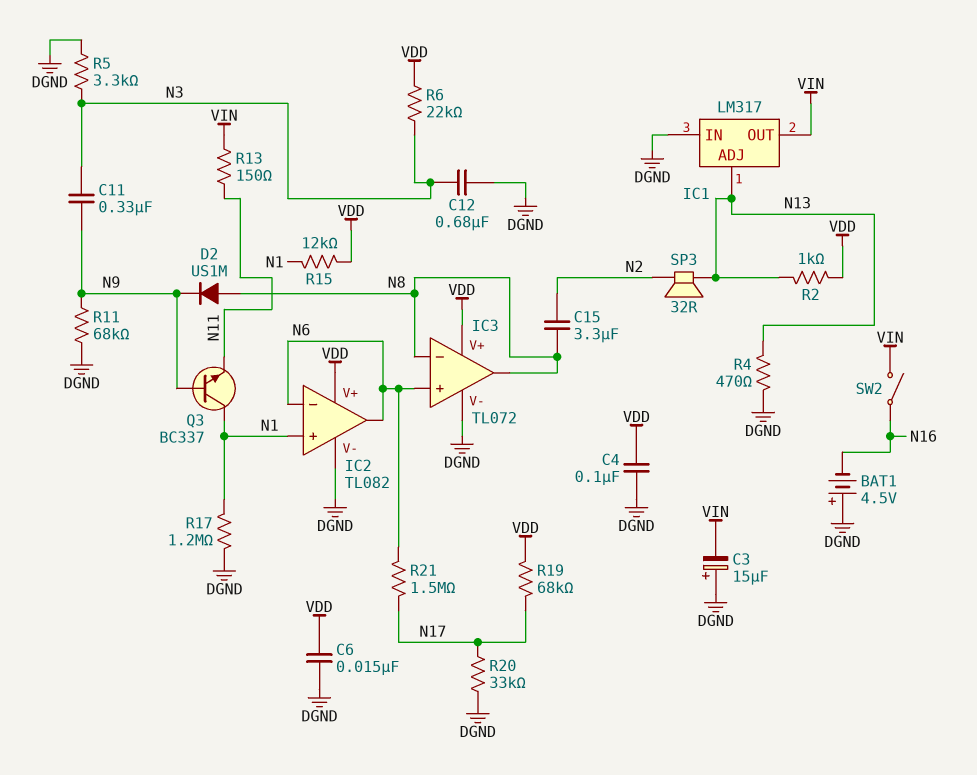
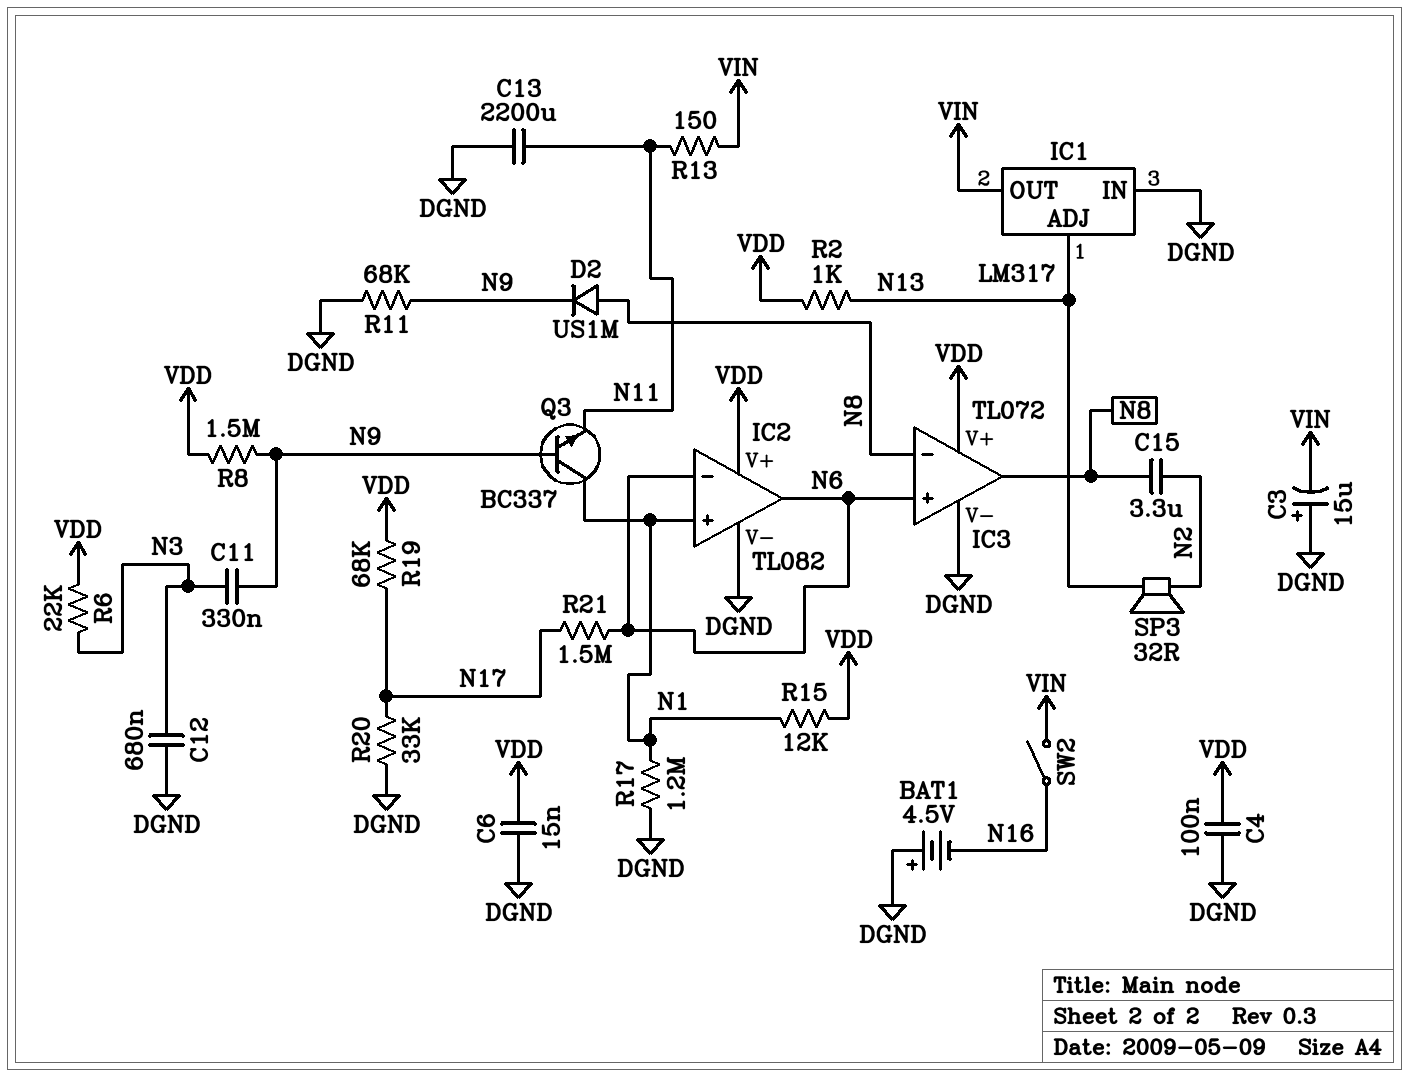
C13: none -> 2200uF (DGND, N11)
R4: 470 (DGND, N13) -> none
R5: 3.3k (DGND, N3) -> none
R8: none -> 1.5M (N9, VDD)

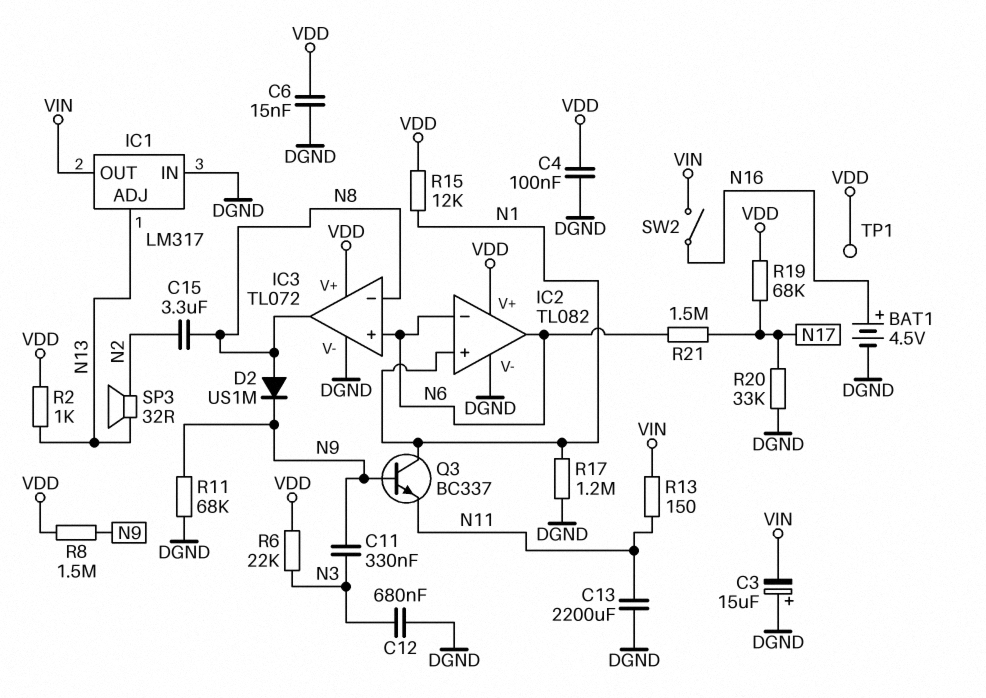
BAT1: 4.5V (plus DGND, minus N16) -> 4.5V (plus N16, minus DGND)
TP1: none -> test point (VDD)

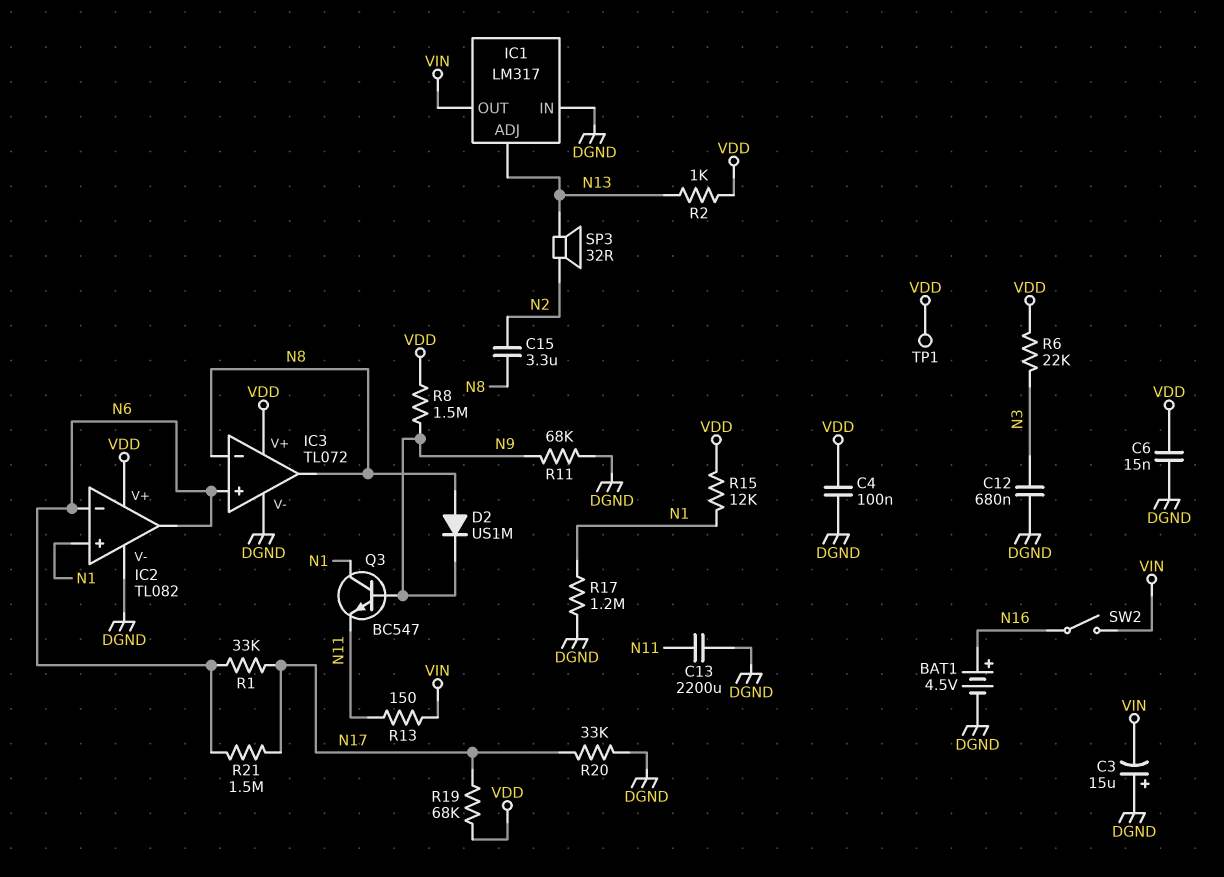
C11: 330nF (N3, N9) -> none
Q3: NPN BC337 (B N9, C N1, E N11) -> NPN BC547 (B N9, C N1, E N11)
R1: none -> 33k (N6, N17)

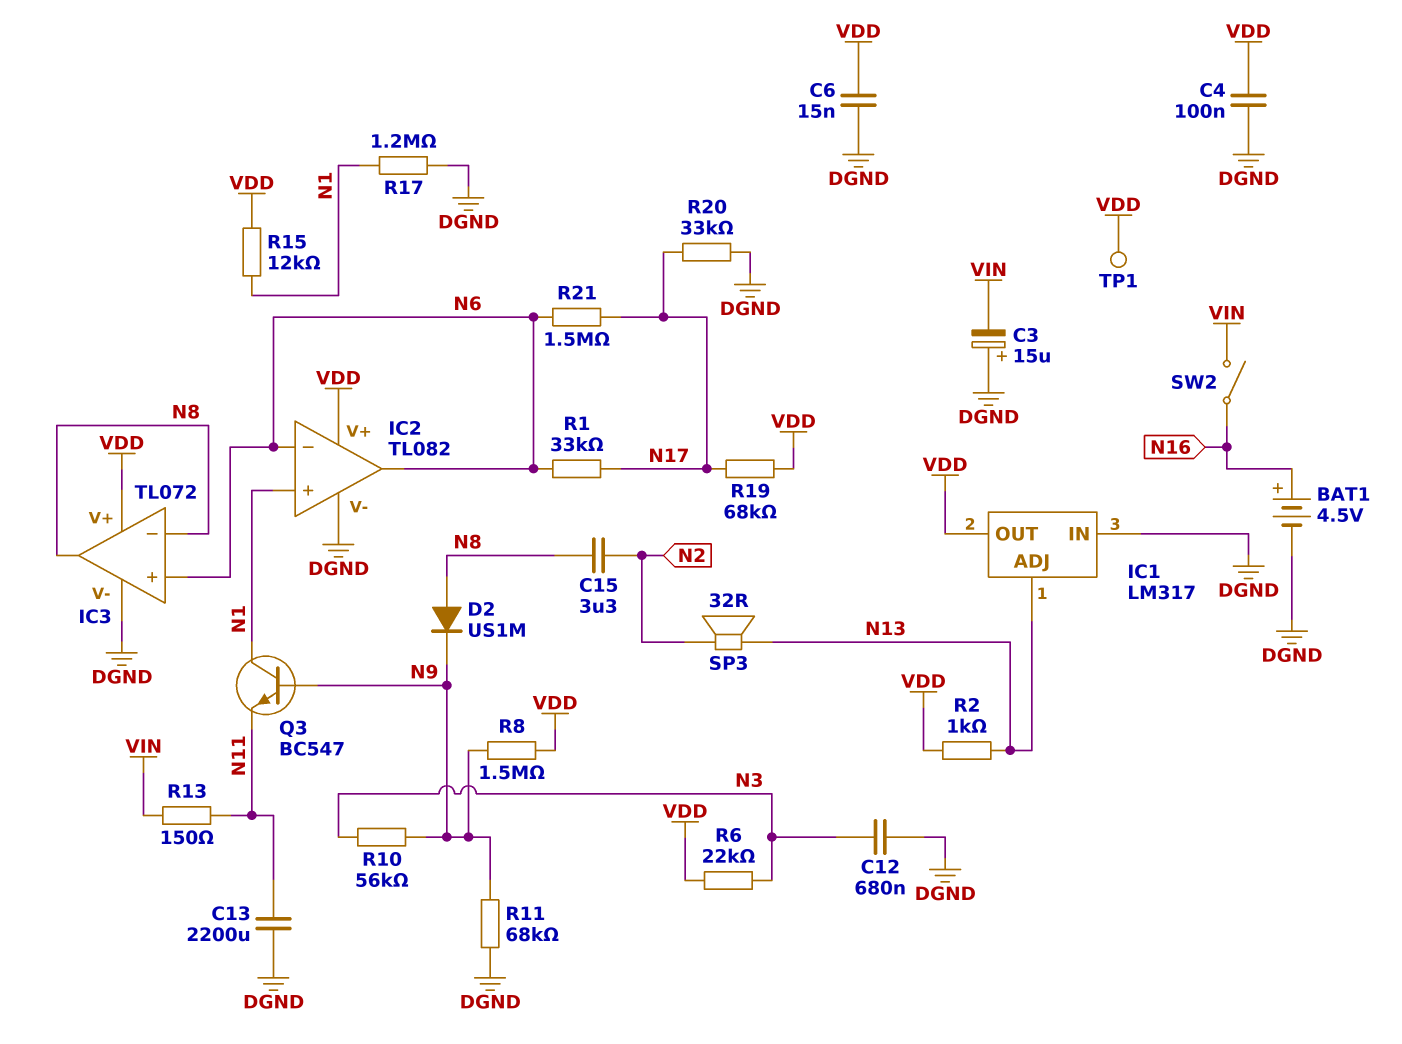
IC1 pin OUT: VIN -> VDD
R10: none -> 56k (N3, N9)

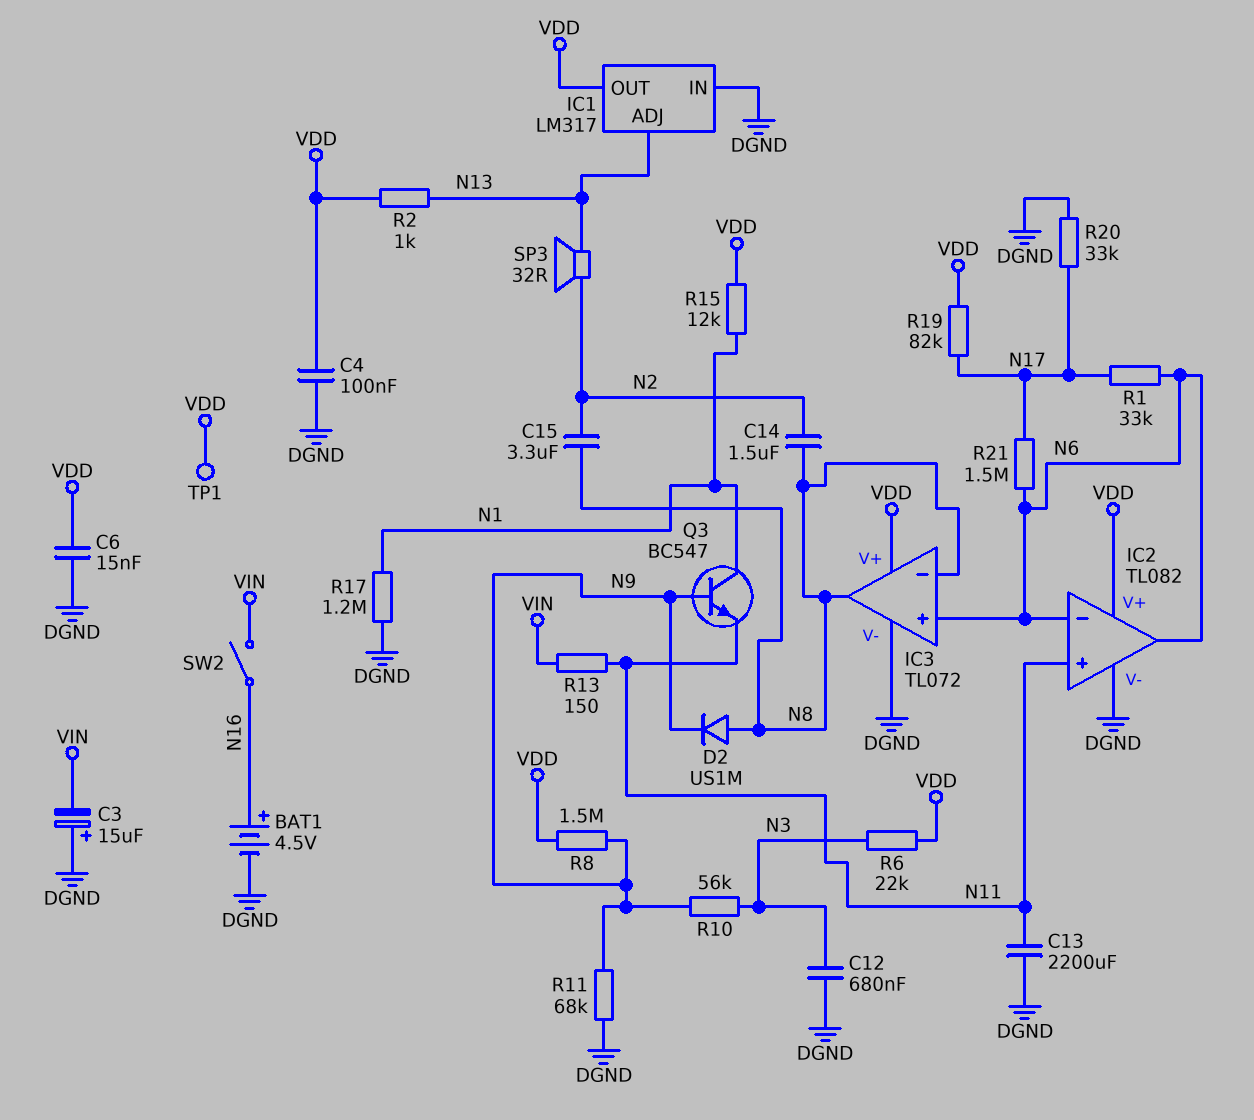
C14: none -> 1.5uF (N2, N8)
IC2 pin in+: N1 -> N11
R19: 68k (N17, VDD) -> 82k (N17, VDD)

